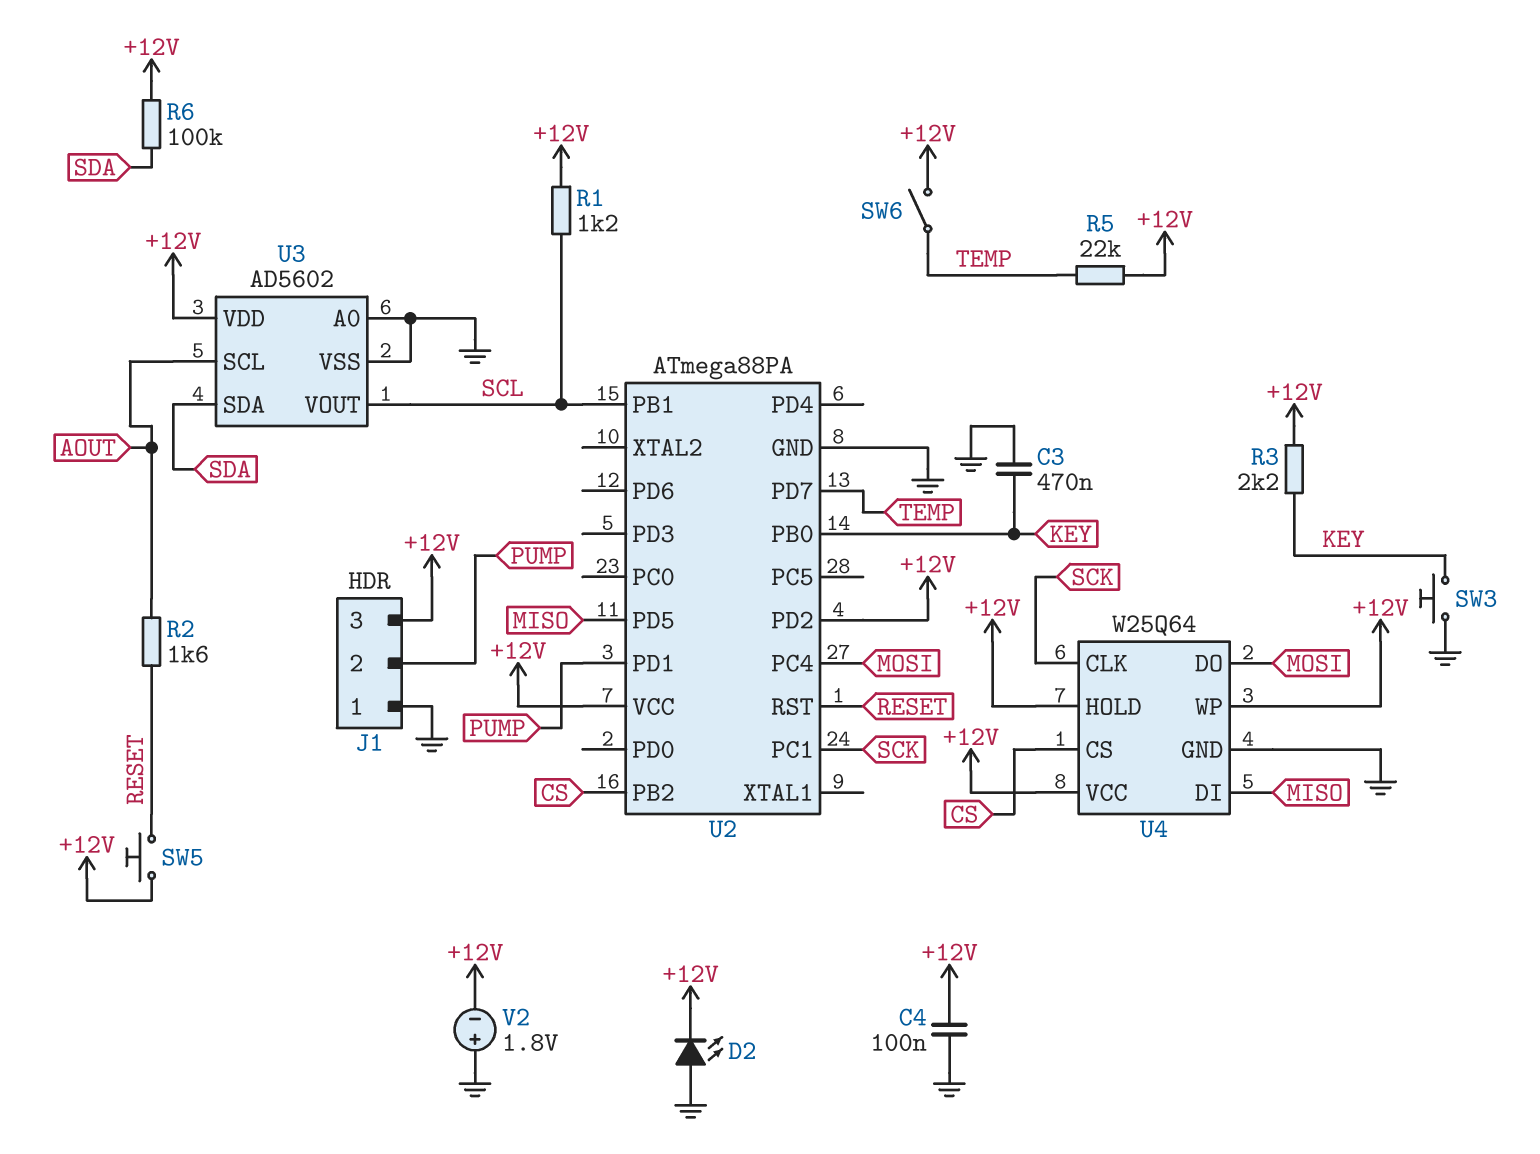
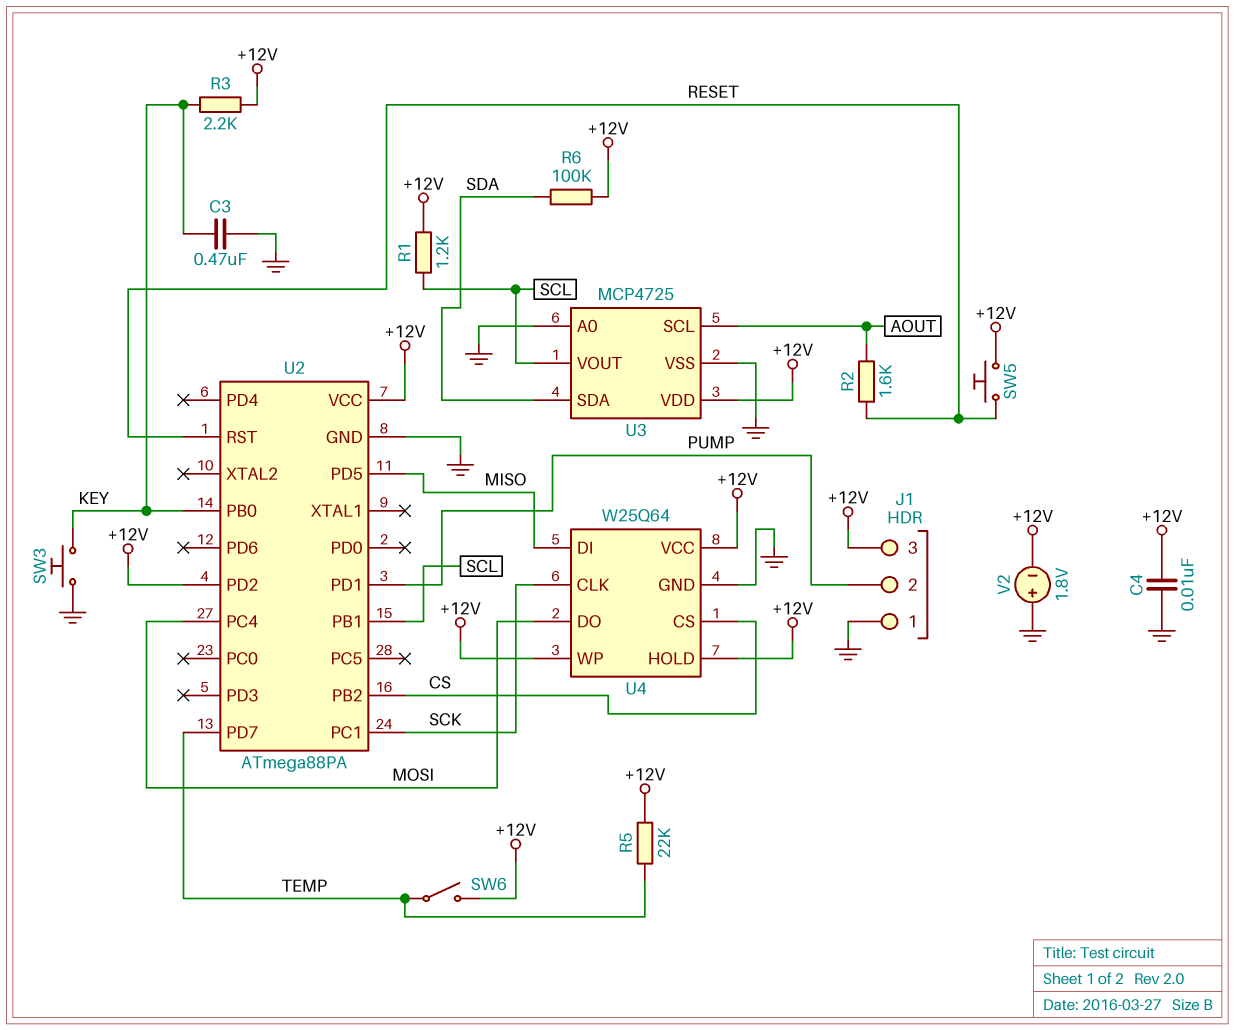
C4: 100nF (+12V, GND) -> 10nF (+12V, GND)
D2: LED (A GND, K +12V) -> none
U3: AD5602 -> MCP4725

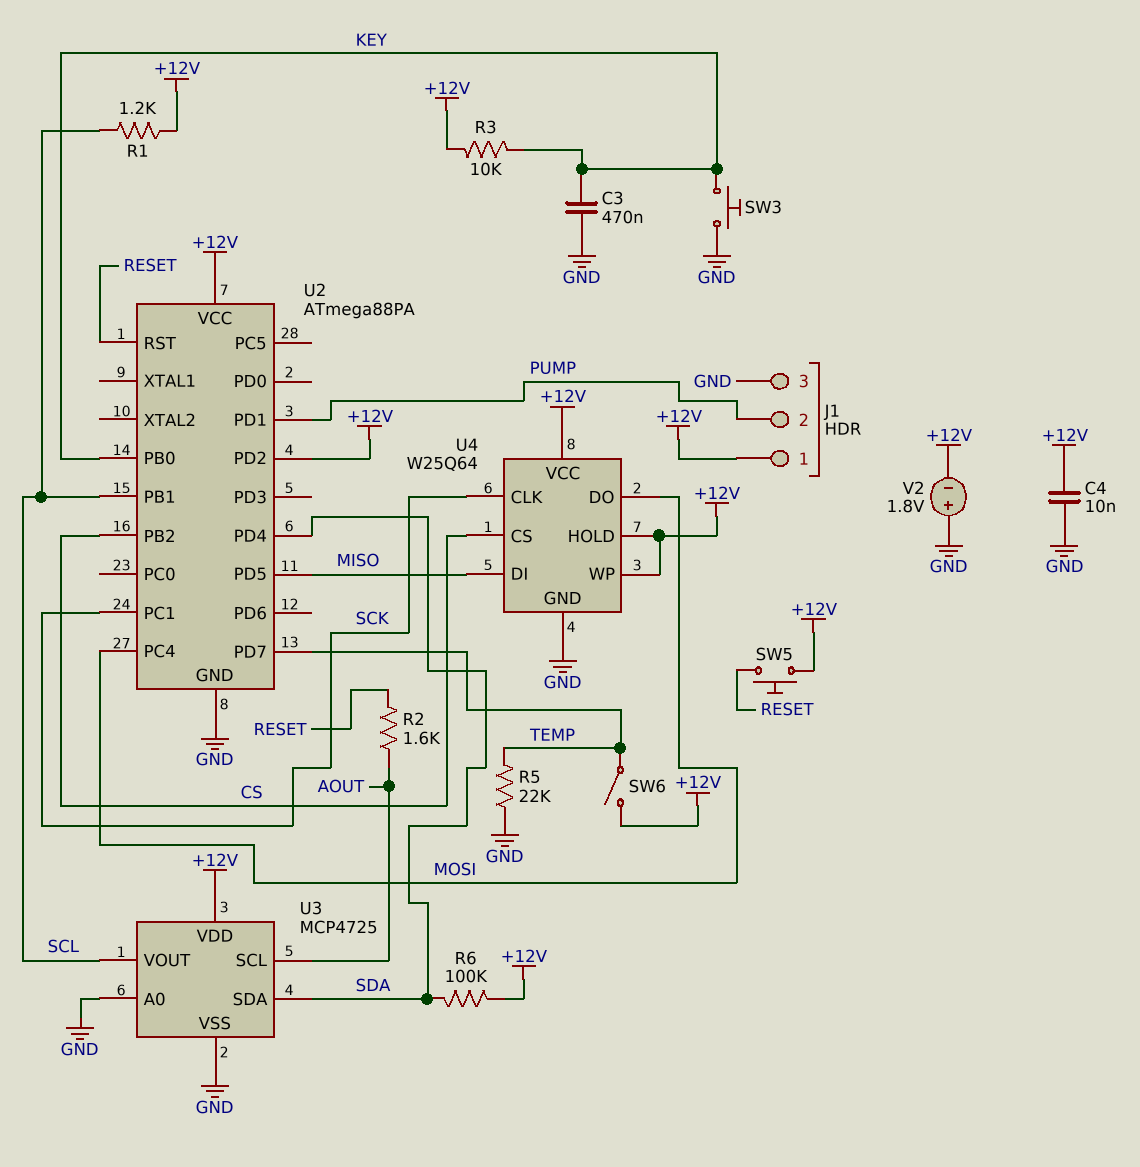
J1 pin 1: GND -> +12V
J1 pin 3: +12V -> GND
R3: 2.2k (+12V, KEY) -> 10k (+12V, KEY)
R5: 22k (+12V, TEMP) -> 22k (GND, TEMP)
U2 pin PD4: none -> SDA

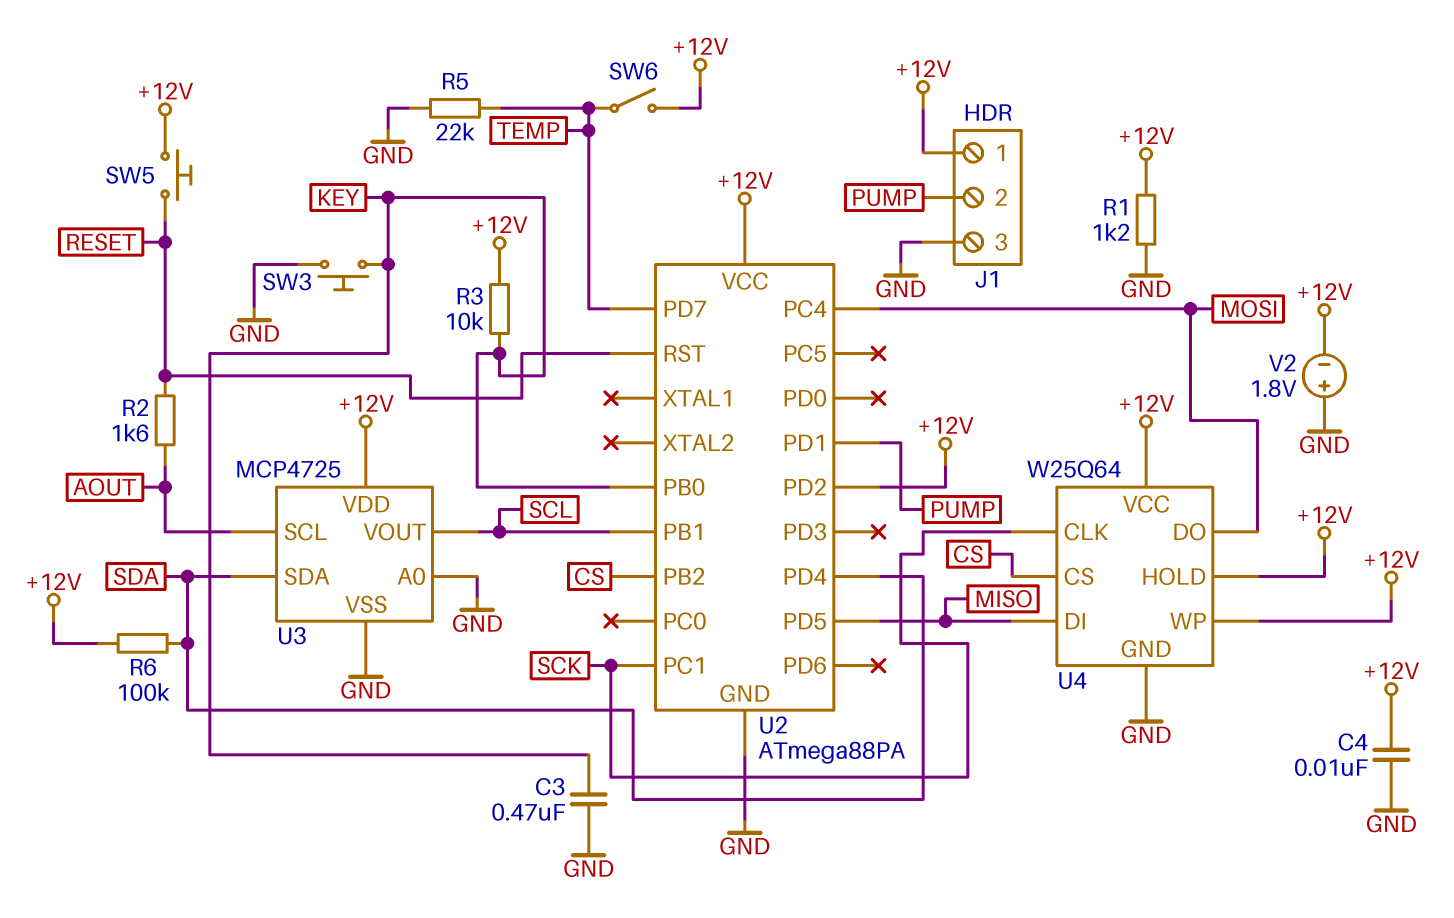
R1: 1.2k (+12V, SCL) -> 1.2k (+12V, GND)

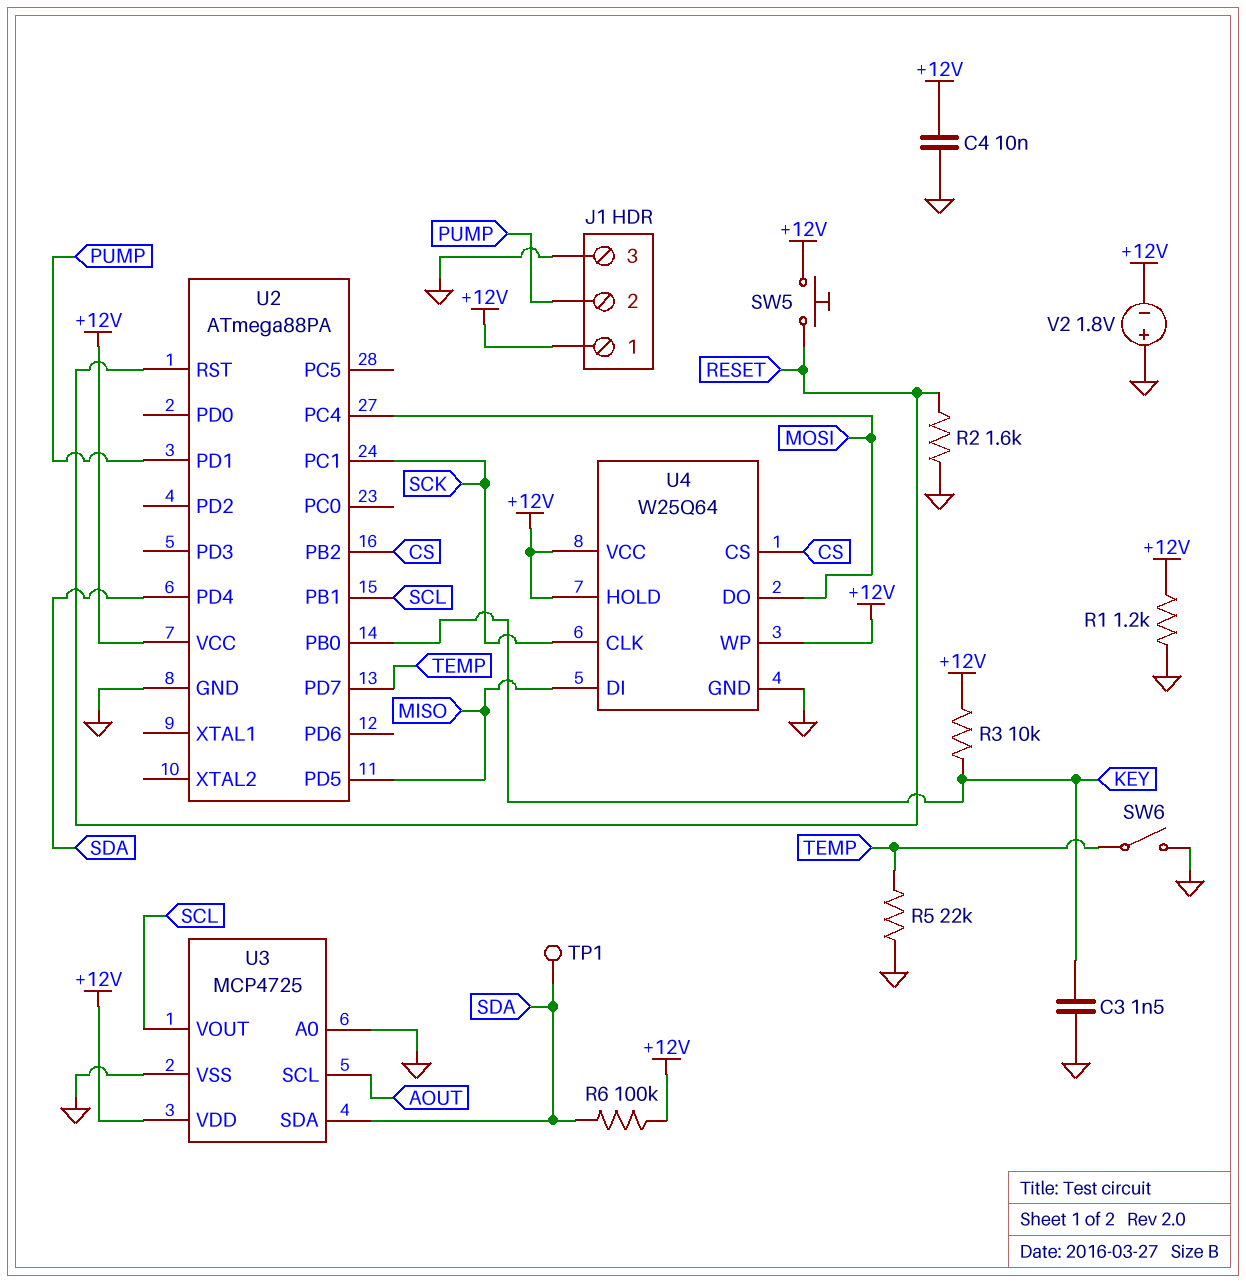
C3: 470nF (GND, KEY) -> 1.5nF (GND, KEY)
R2: 1.6k (AOUT, RESET) -> 1.6k (GND, RESET)
SW3: button (GND, KEY) -> none
SW6: switch (+12V, TEMP) -> switch (GND, TEMP)
TP1: none -> test point (SDA)
U2 pin PD2: +12V -> none

